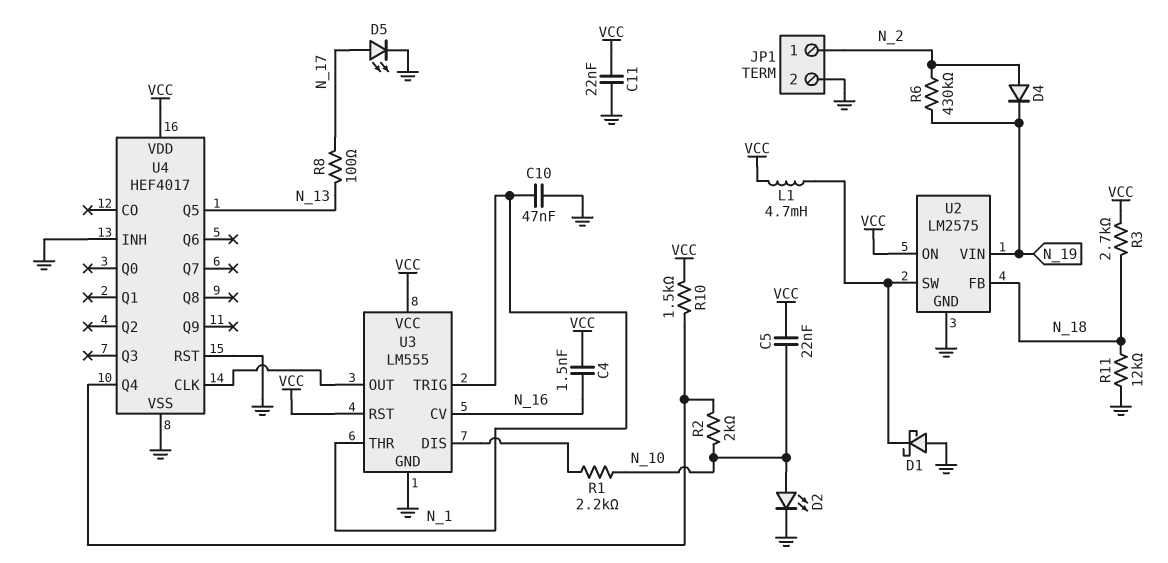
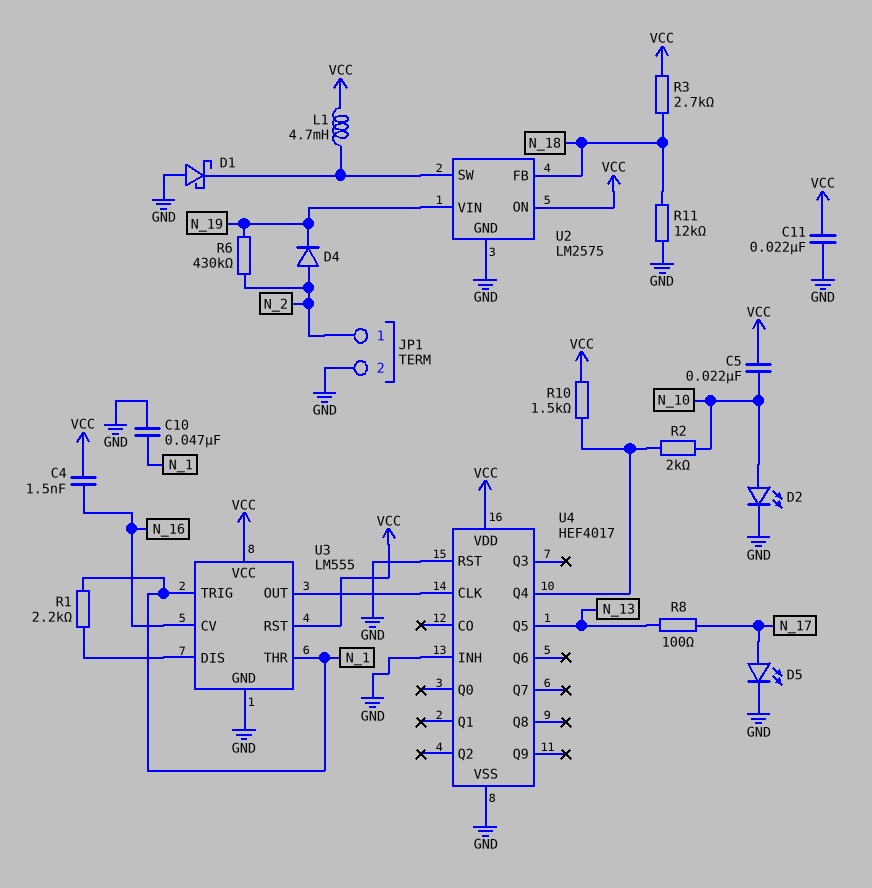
R1: 2.2k (N_10, U3/DIS) -> 2.2k (N_1, U3/DIS)

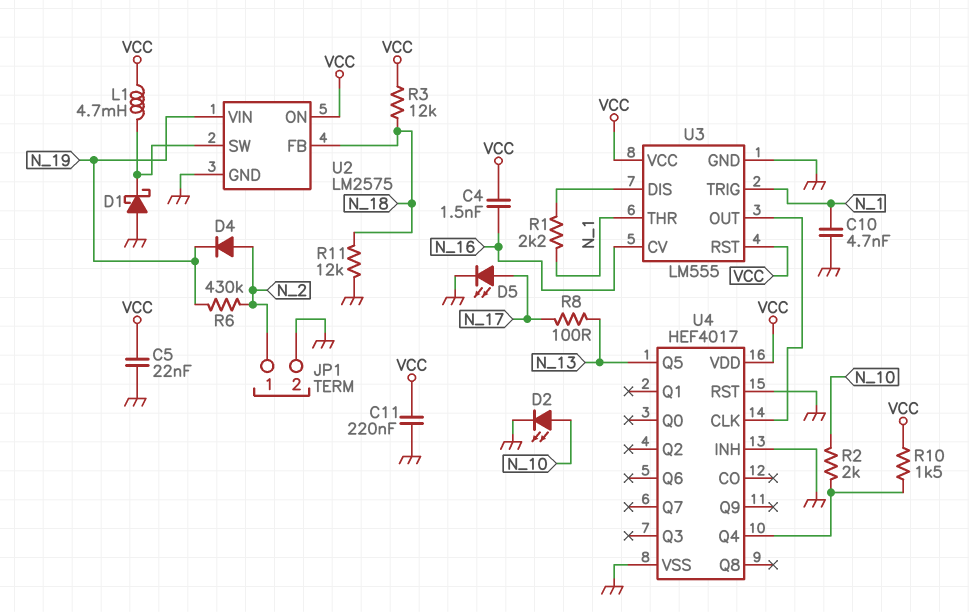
C5: 22nF (N_10, VCC) -> 22nF (GND, VCC)
C10: 47nF (GND, N_1) -> 4.7nF (GND, N_1)
C11: 22nF (GND, VCC) -> 220nF (GND, VCC)
R3: 2.7k (N_18, VCC) -> 12k (N_18, VCC)

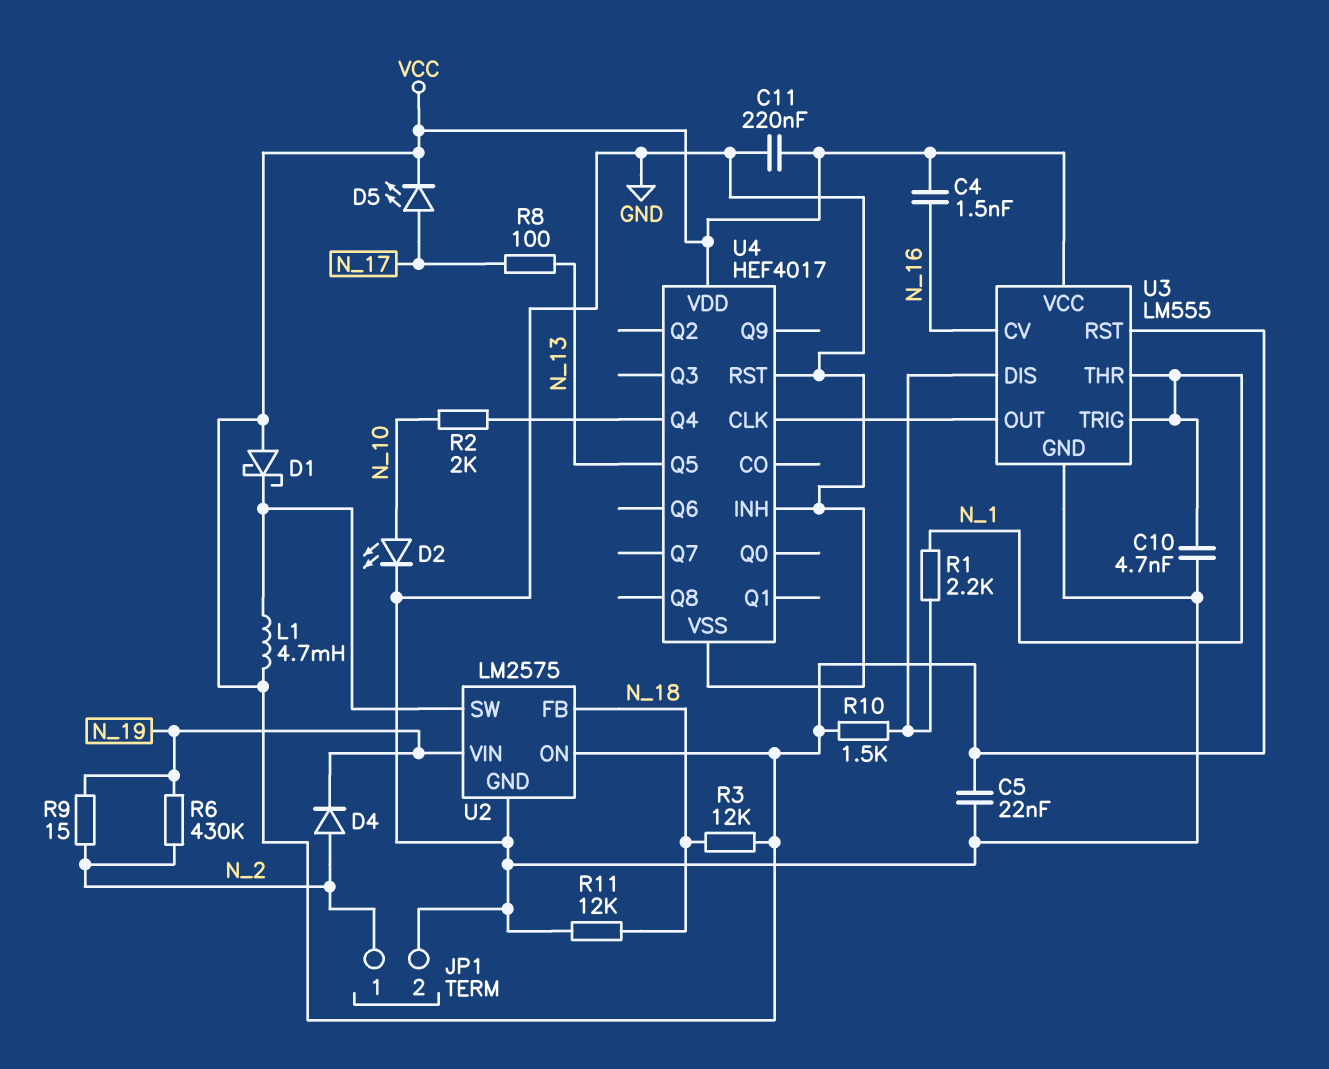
D1: schottky (A GND, K U2/SW) -> schottky (A VCC, K U2/SW)
D5: LED (A N_17, K GND) -> LED (A N_17, K VCC)
R9: none -> 15 (N_2, N_19)
R10: 1.5k (U4/Q4, VCC) -> 1.5k (U3/DIS, VCC)

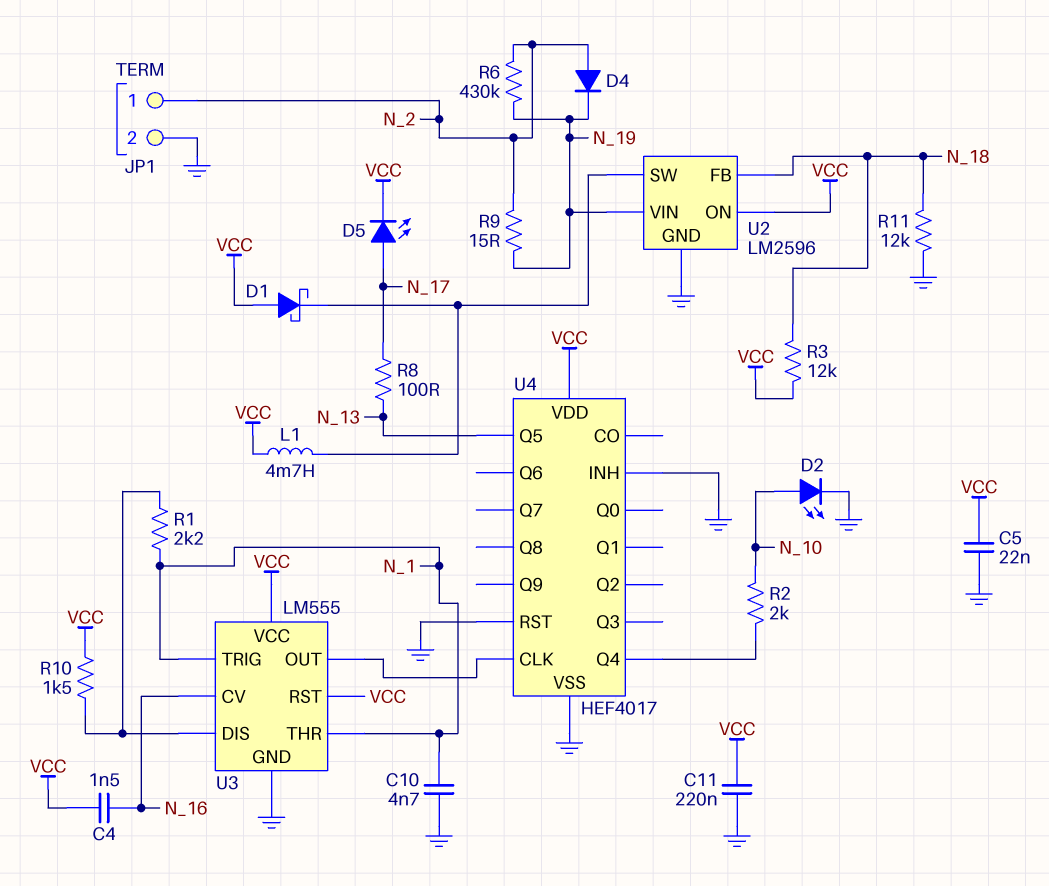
U2: LM2575 -> LM2596

